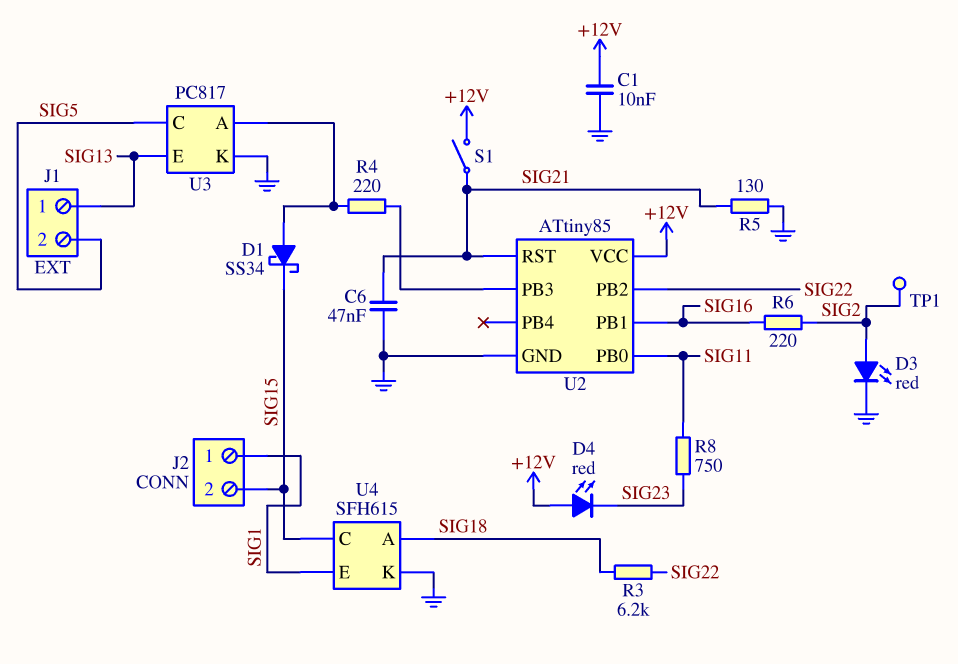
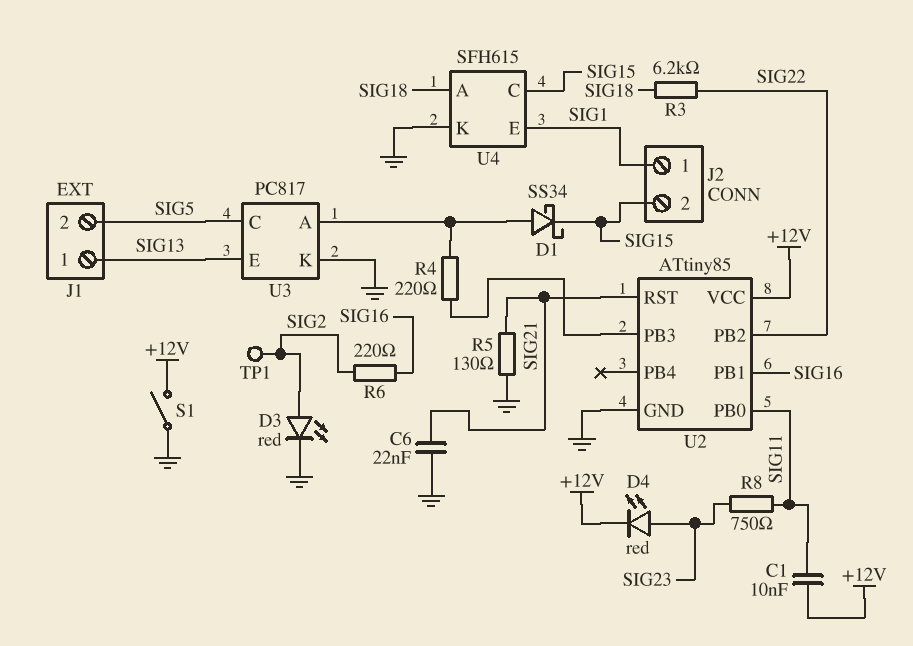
C1: 10nF (+12V, GND) -> 10nF (+12V, SIG11)
C6: 47nF (GND, SIG21) -> 22nF (GND, SIG21)
D4: LED red (A +12V, K SIG23) -> LED red (A SIG23, K +12V)
S1: switch (+12V, SIG21) -> switch (+12V, GND)

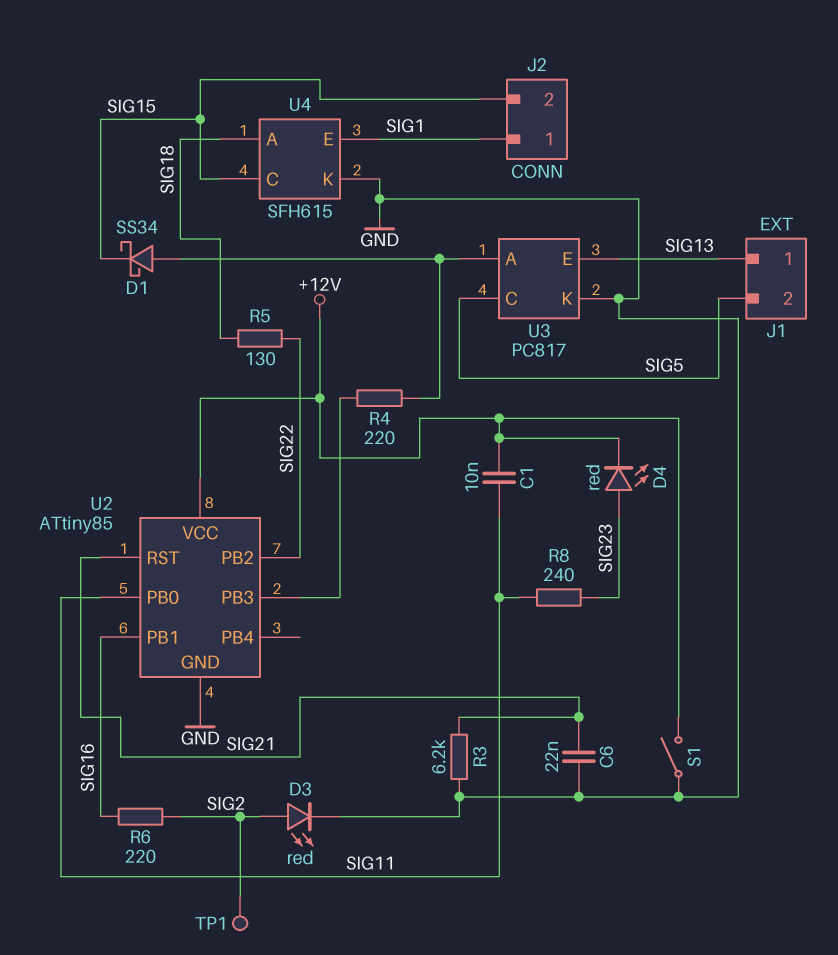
R3: 6.2k (SIG18, SIG22) -> 6.2k (GND, SIG21)
R5: 130 (GND, SIG21) -> 130 (SIG18, SIG22)
R8: 750 (SIG11, SIG23) -> 240 (SIG11, SIG23)

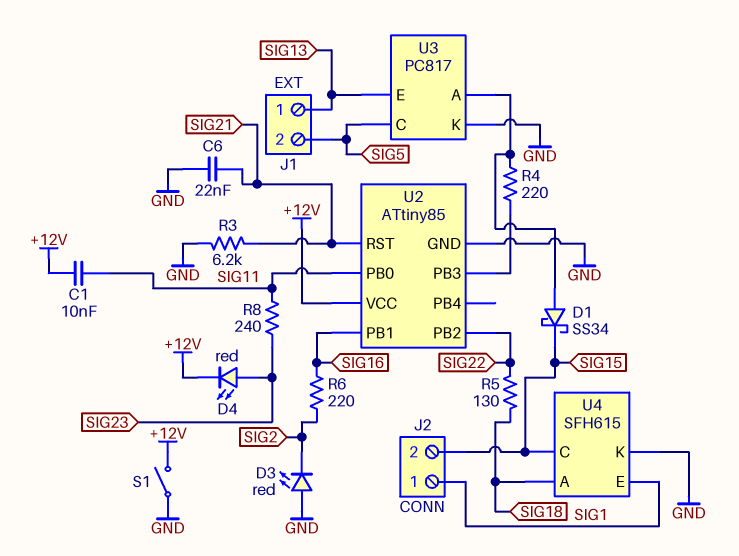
D3: LED red (A SIG2, K GND) -> LED red (A GND, K SIG2)
TP1: test point (SIG2) -> none

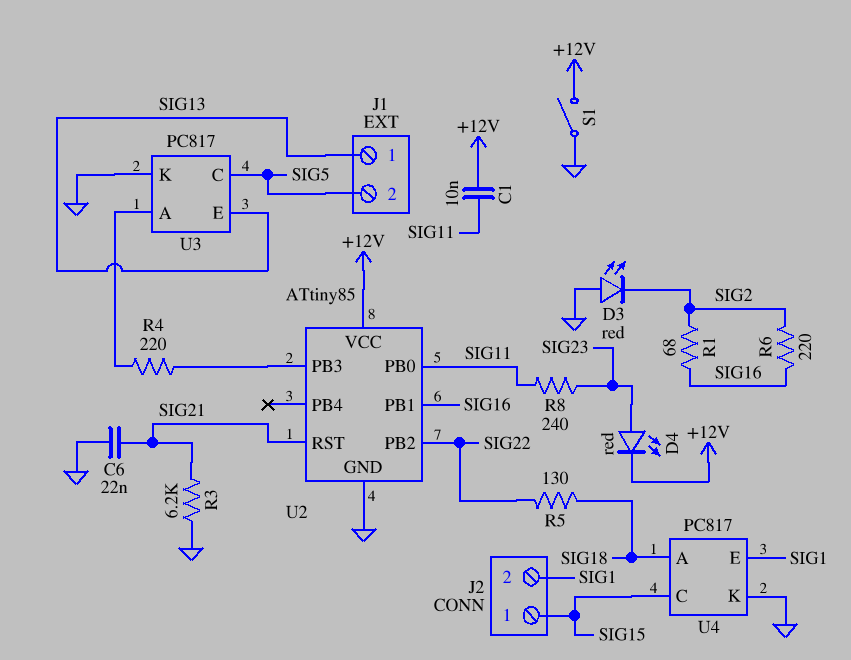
D1: schottky SS34 (A U3/A, K SIG15) -> none
J2 pin 1: SIG1 -> SIG15
J2 pin 2: SIG15 -> SIG1
R1: none -> 68 (SIG2, SIG16)
U4: SFH615 -> PC817

